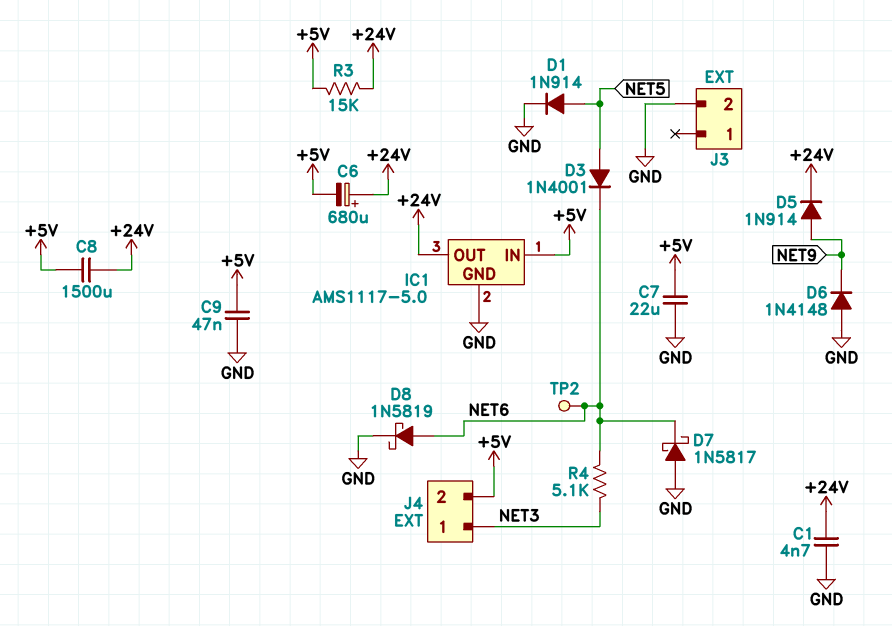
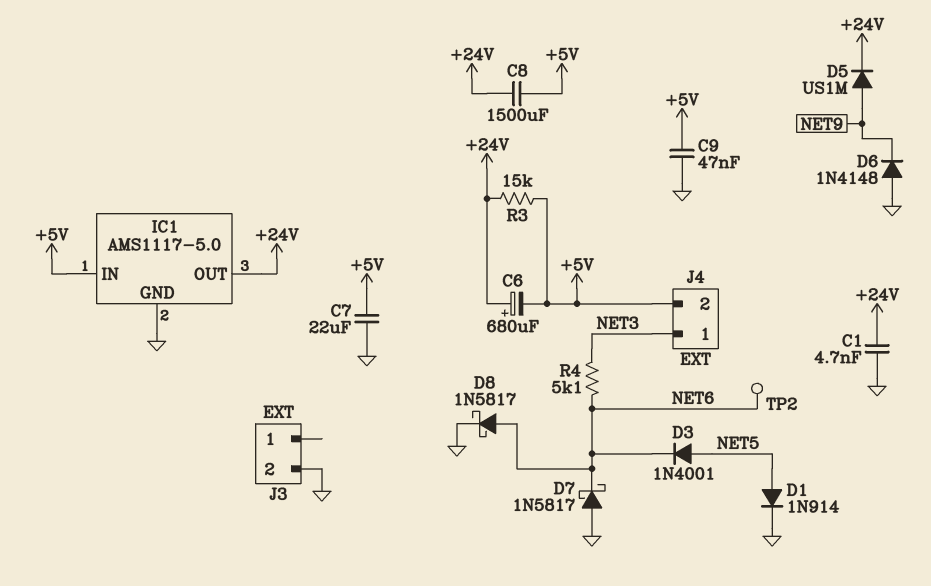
D5: diode 1N914 (A NET9, K +24V) -> diode US1M (A NET9, K +24V)
D8: schottky 1N5819 (A NET6, K GND) -> schottky 1N5817 (A NET6, K GND)

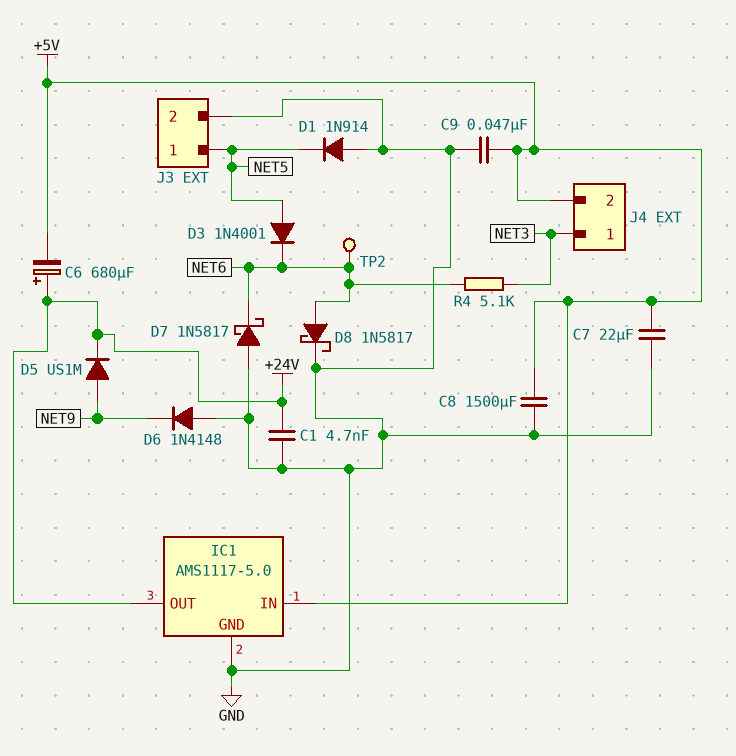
C8: 1500uF (+5V, +24V) -> 1500uF (+5V, GND)
D1: diode 1N914 (A NET5, K GND) -> diode 1N914 (A GND, K NET5)
J3 pin 1: none -> NET5
R3: 15k (+5V, +24V) -> none

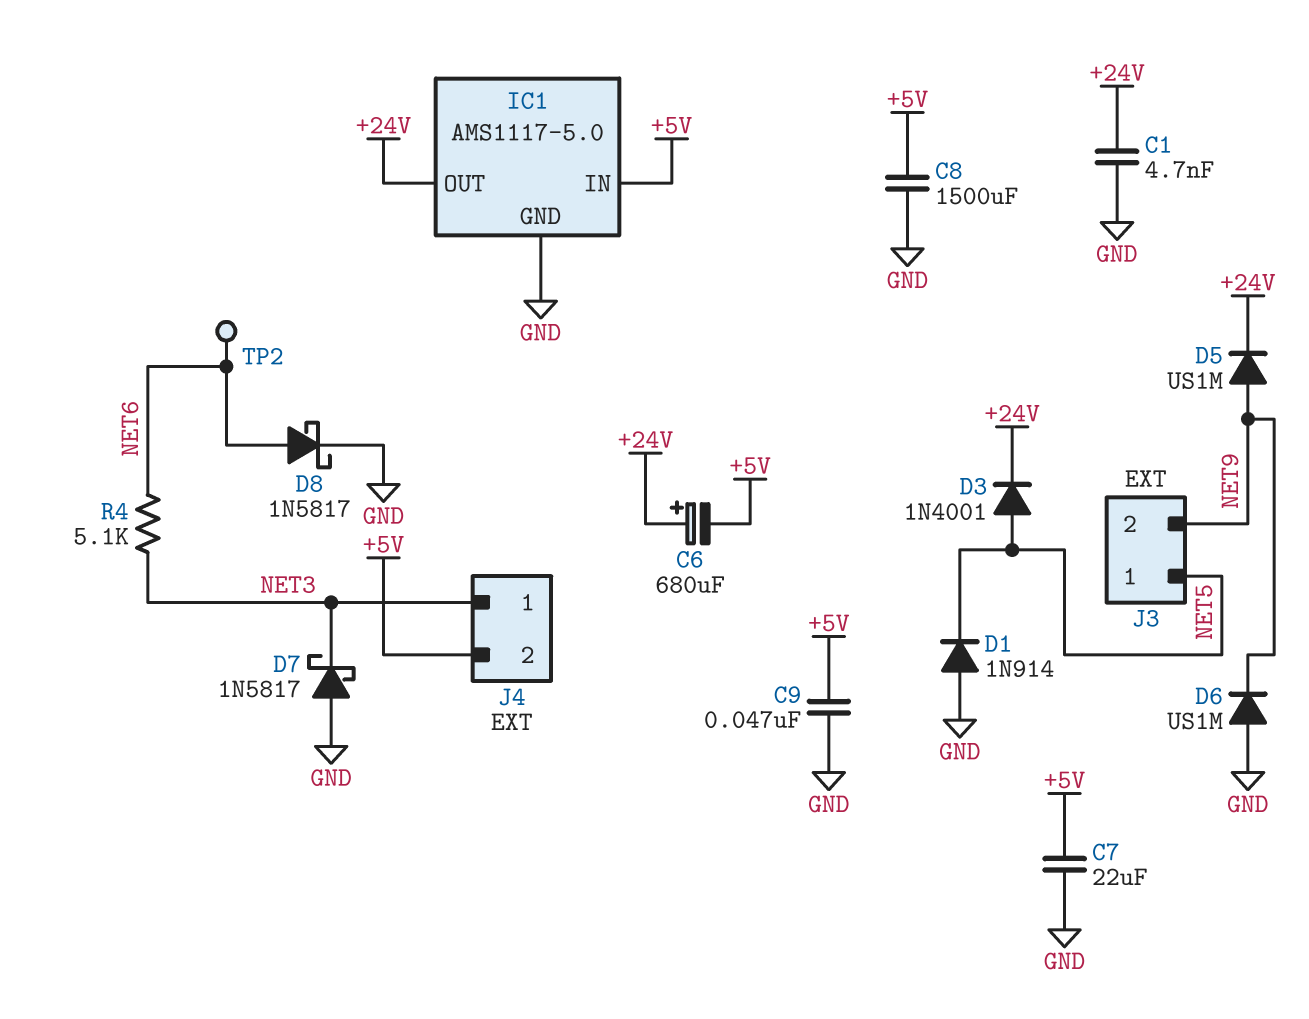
D3: diode 1N4001 (A NET5, K NET6) -> diode 1N4001 (A NET5, K +24V)
D6: diode 1N4148 (A GND, K NET9) -> diode US1M (A GND, K NET9)
D7: schottky 1N5817 (A GND, K NET6) -> schottky 1N5817 (A GND, K NET3)
J3 pin 2: GND -> NET9

